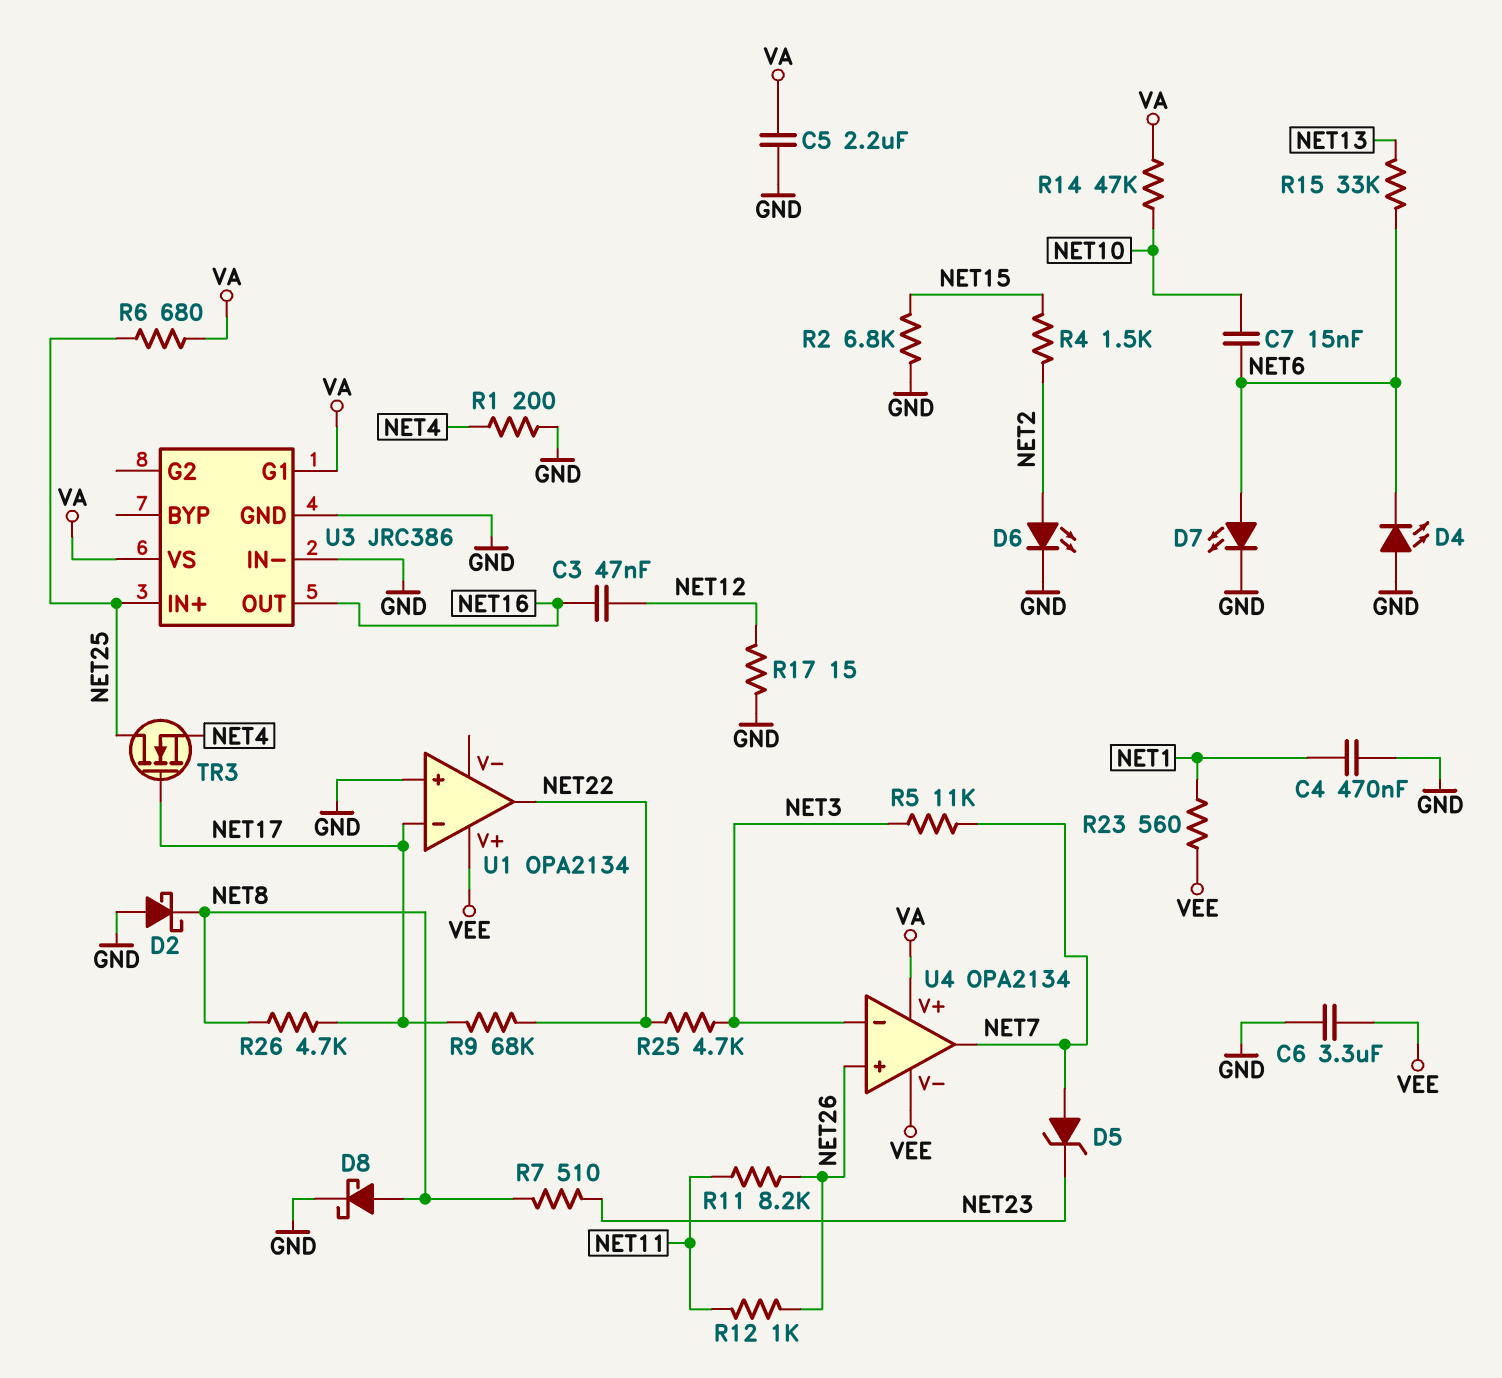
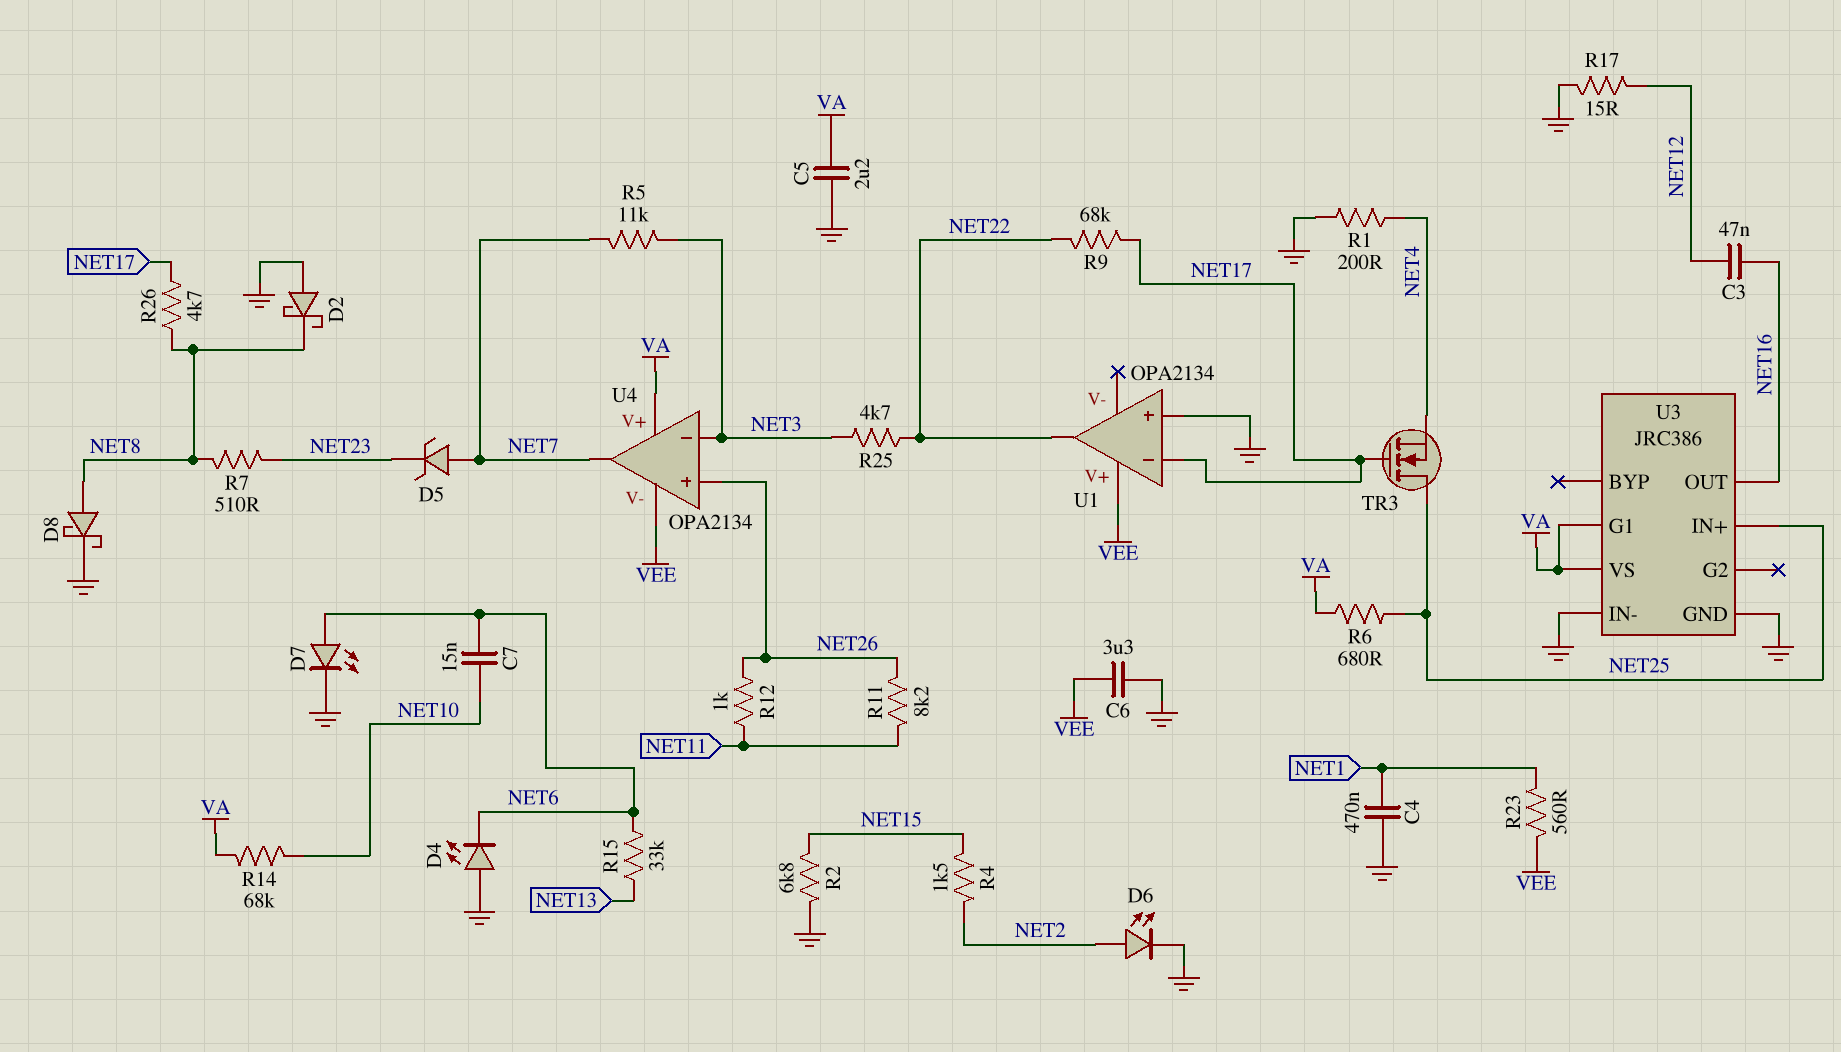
R14: 47k (NET10, VA) -> 68k (NET10, VA)

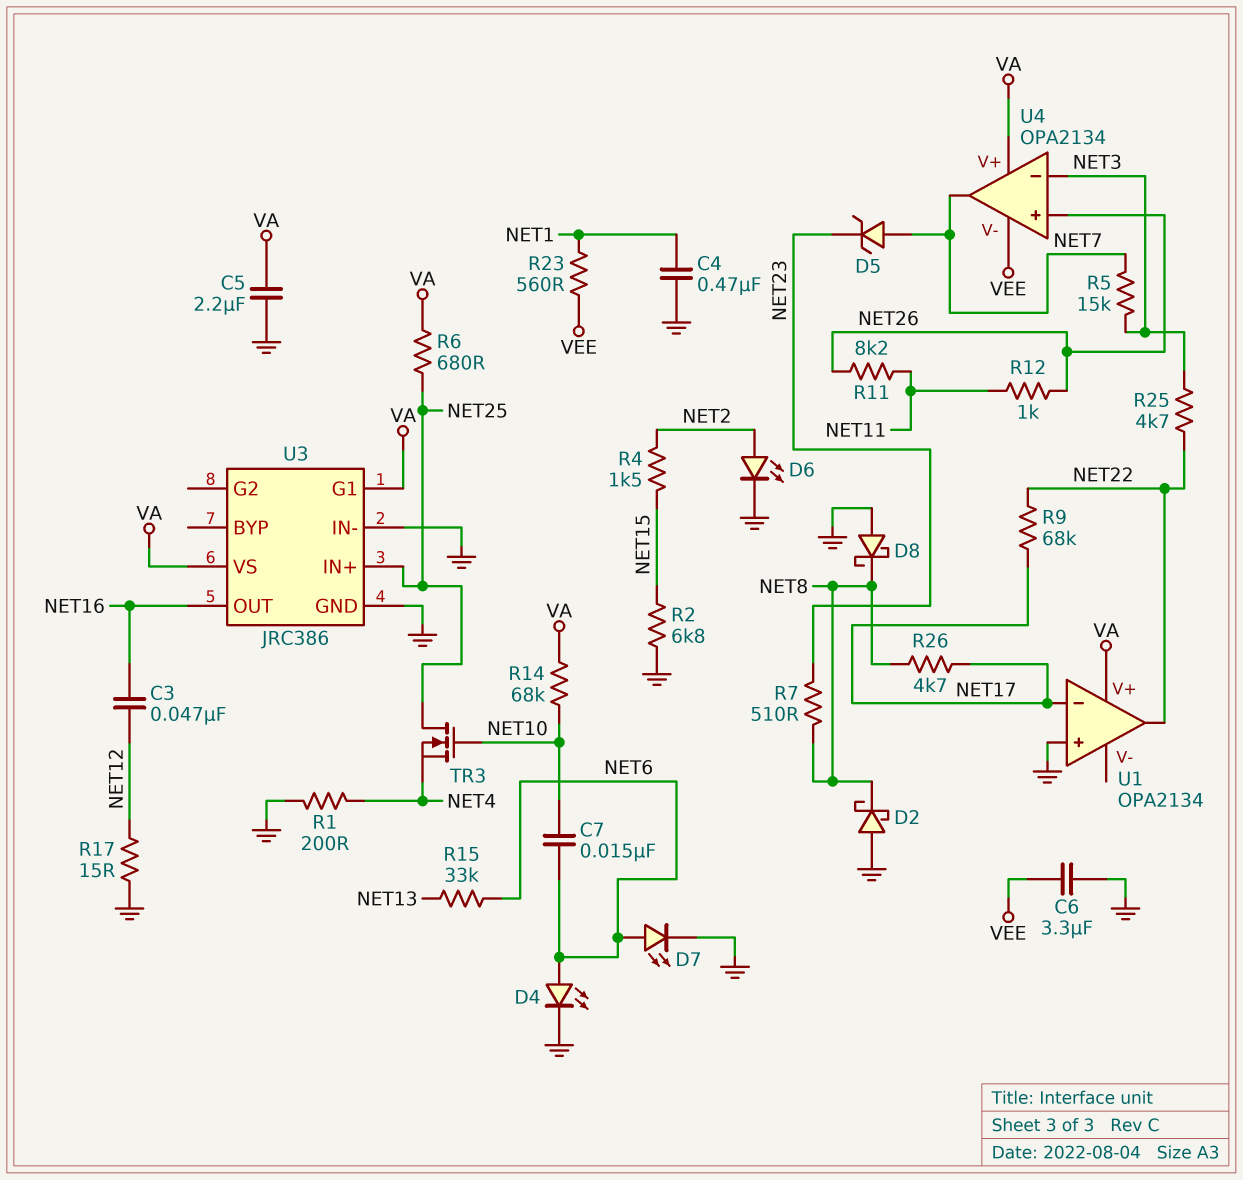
D4: LED (A GND, K NET6) -> LED (A NET6, K GND)
D8: schottky (A NET8, K GND) -> schottky (A GND, K NET8)
R5: 11k (NET3, NET7) -> 15k (NET3, NET7)
TR3: NMOS (G NET17, D NET25, S NET4) -> NMOS (G NET10, D NET25, S NET4)
U1 pin V+: VEE -> VA

